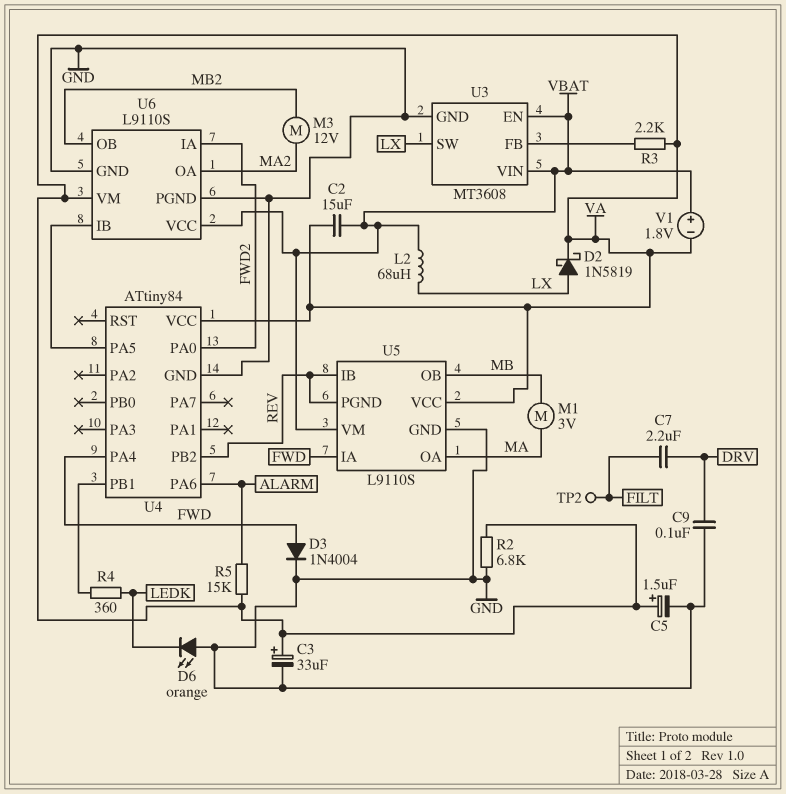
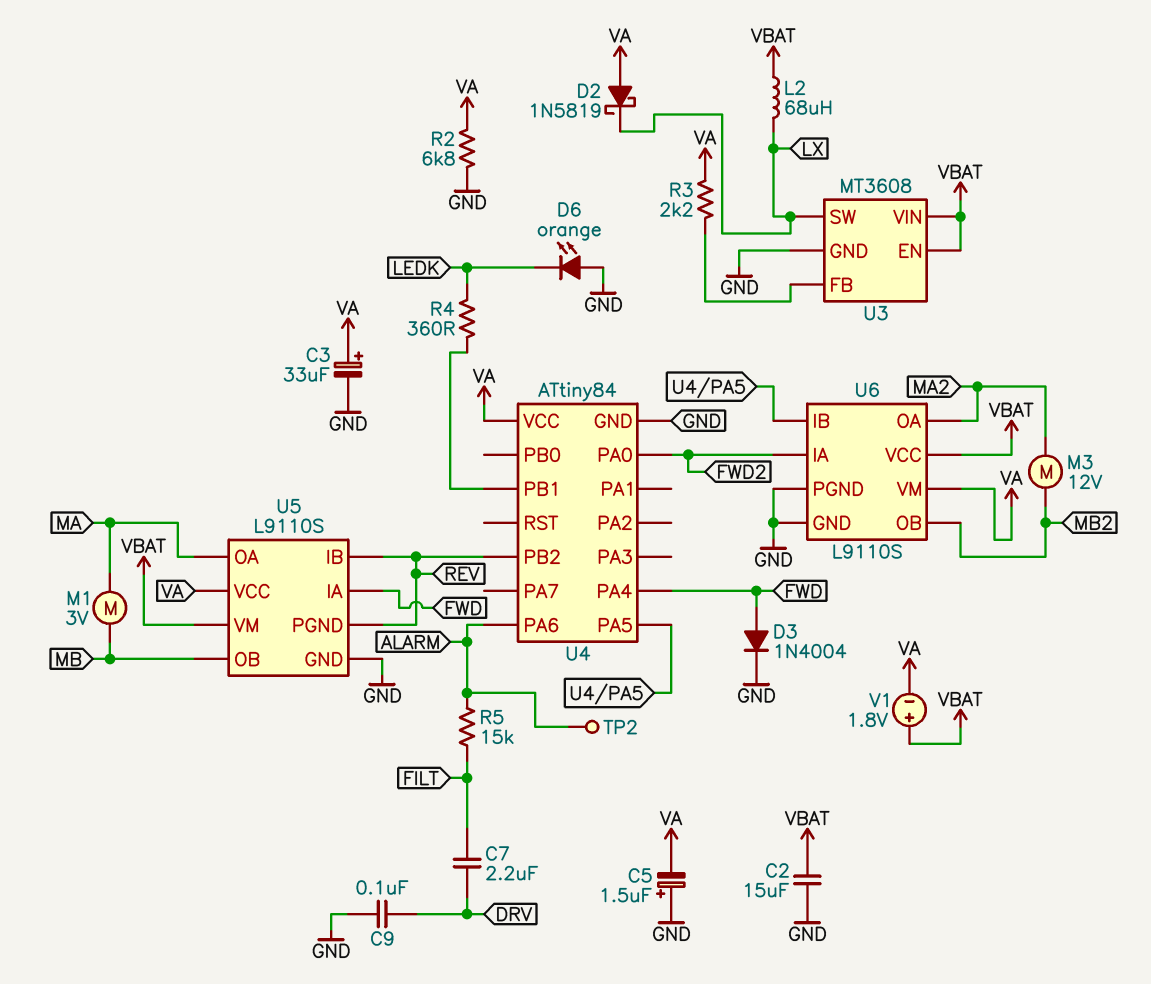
C2: 15uF (VA, VBAT) -> 15uF (GND, VBAT)
C5: 1.5uF (plus VA, minus GND) -> 1.5uF (plus GND, minus VA)
D2: schottky 1N5819 (A LX, K VA) -> schottky 1N5819 (A VA, K LX)
R5: 15k (ALARM, VA) -> 15k (ALARM, FILT)
TP2: test point (FILT) -> test point (ALARM)

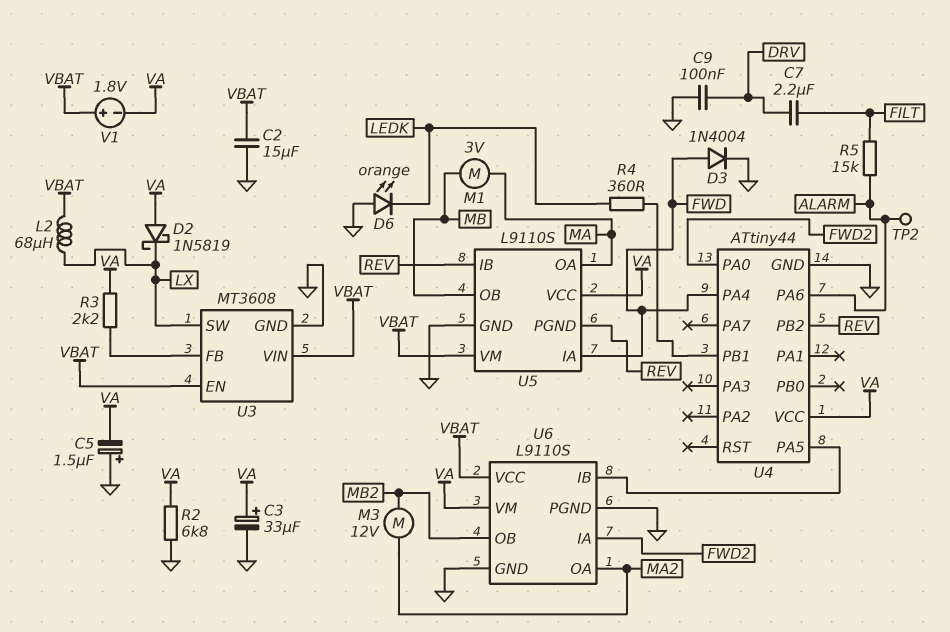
U4: ATtiny84 -> ATtiny44

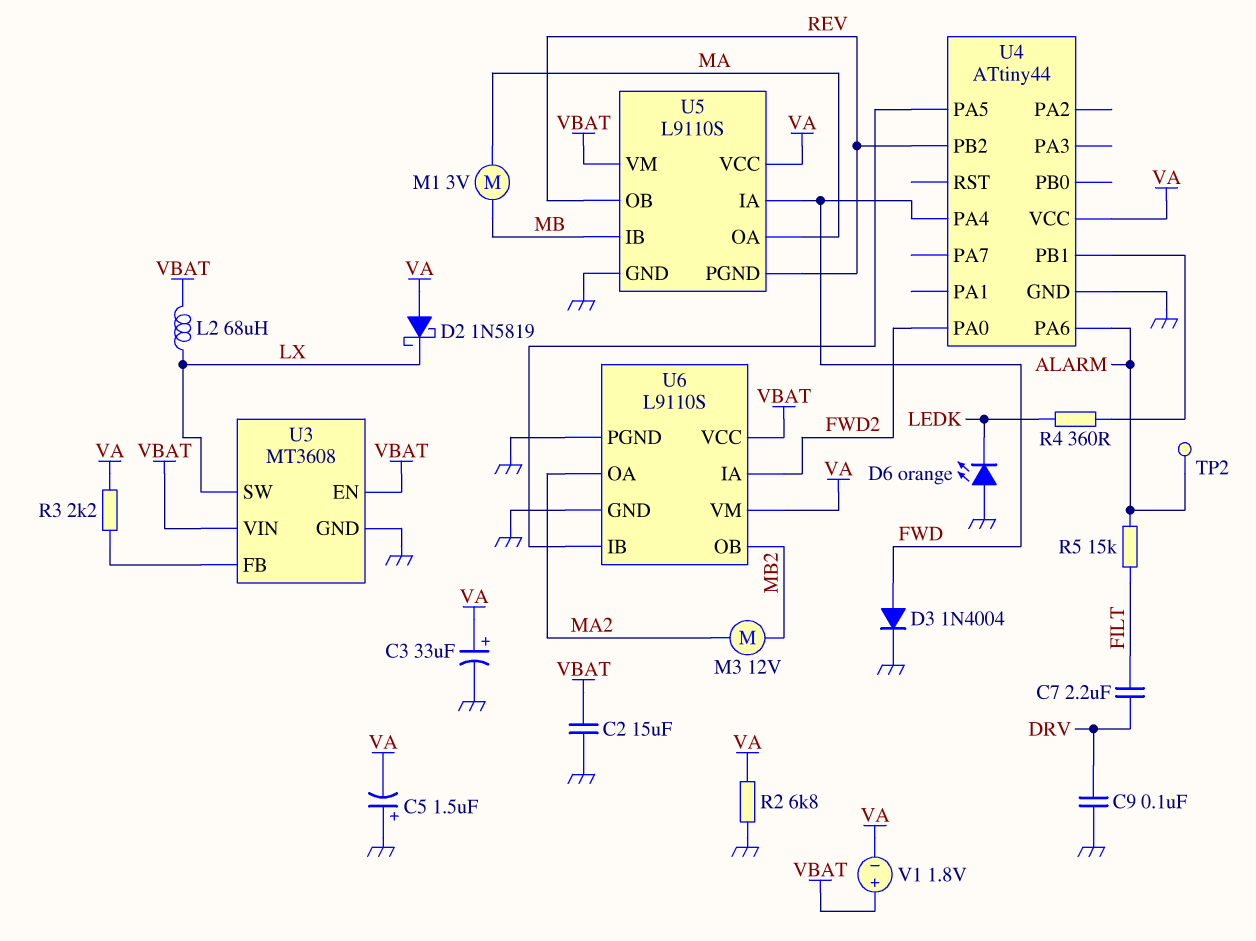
U5 pin IB: REV -> MB
U5 pin OB: MB -> REV

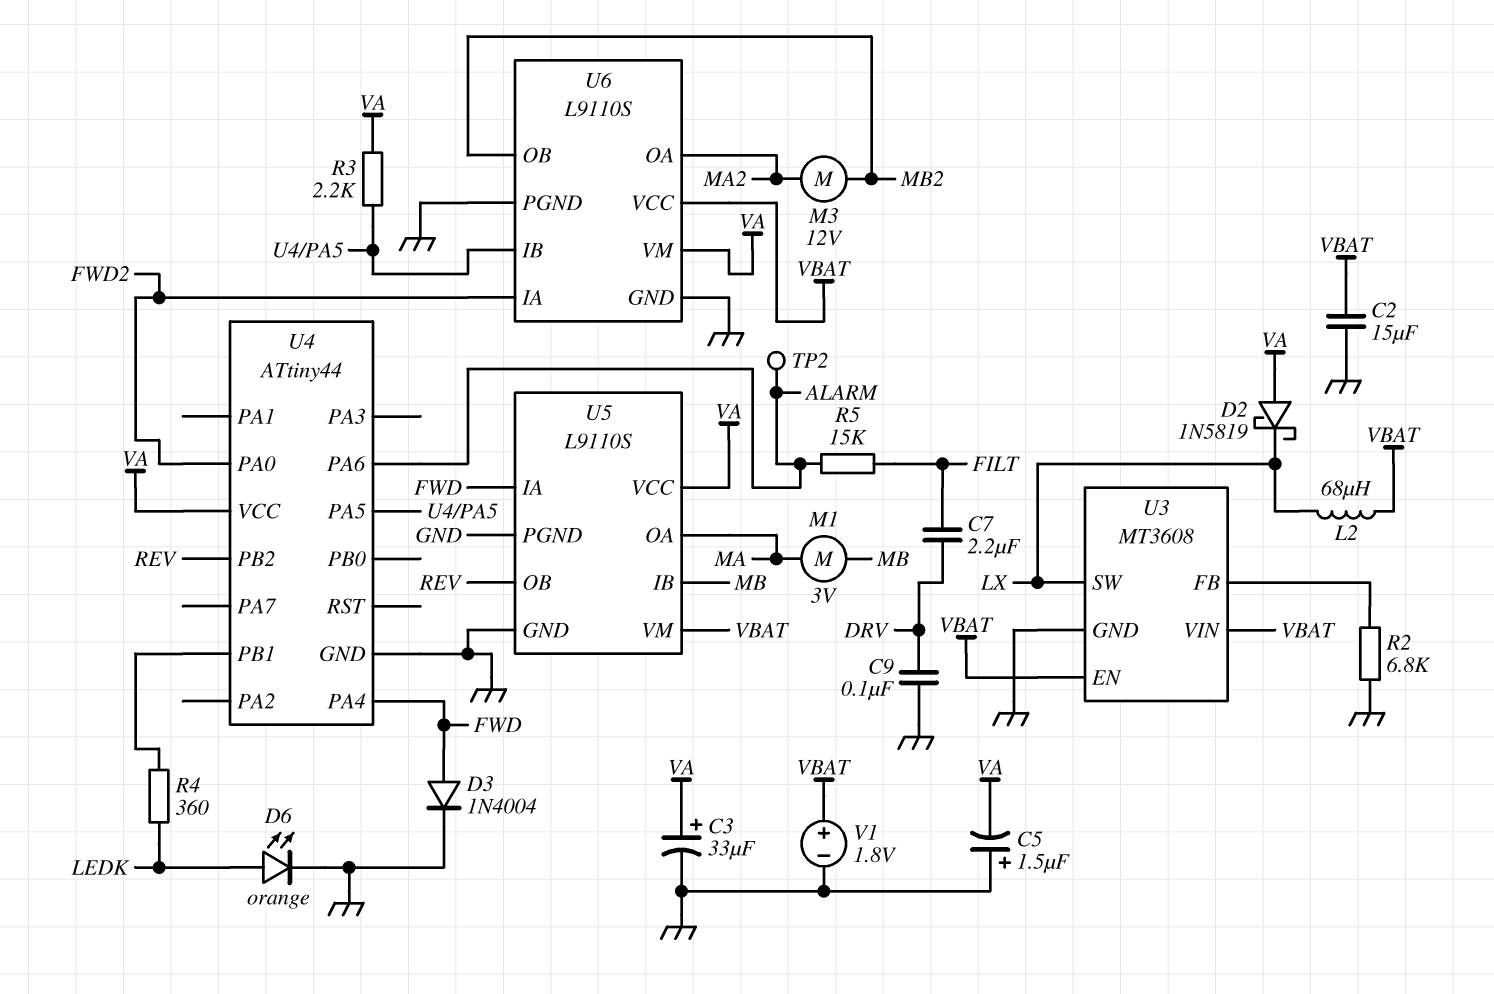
D6: LED orange (A GND, K LEDK) -> LED orange (A LEDK, K GND)
R2: 6.8k (GND, VA) -> 6.8k (GND, U3/FB)
R3: 2.2k (U3/FB, VA) -> 2.2k (U4/PA5, VA)
U5 pin PGND: REV -> GND
V1: 1.8V (plus VBAT, minus VA) -> 1.8V (plus VBAT, minus GND)

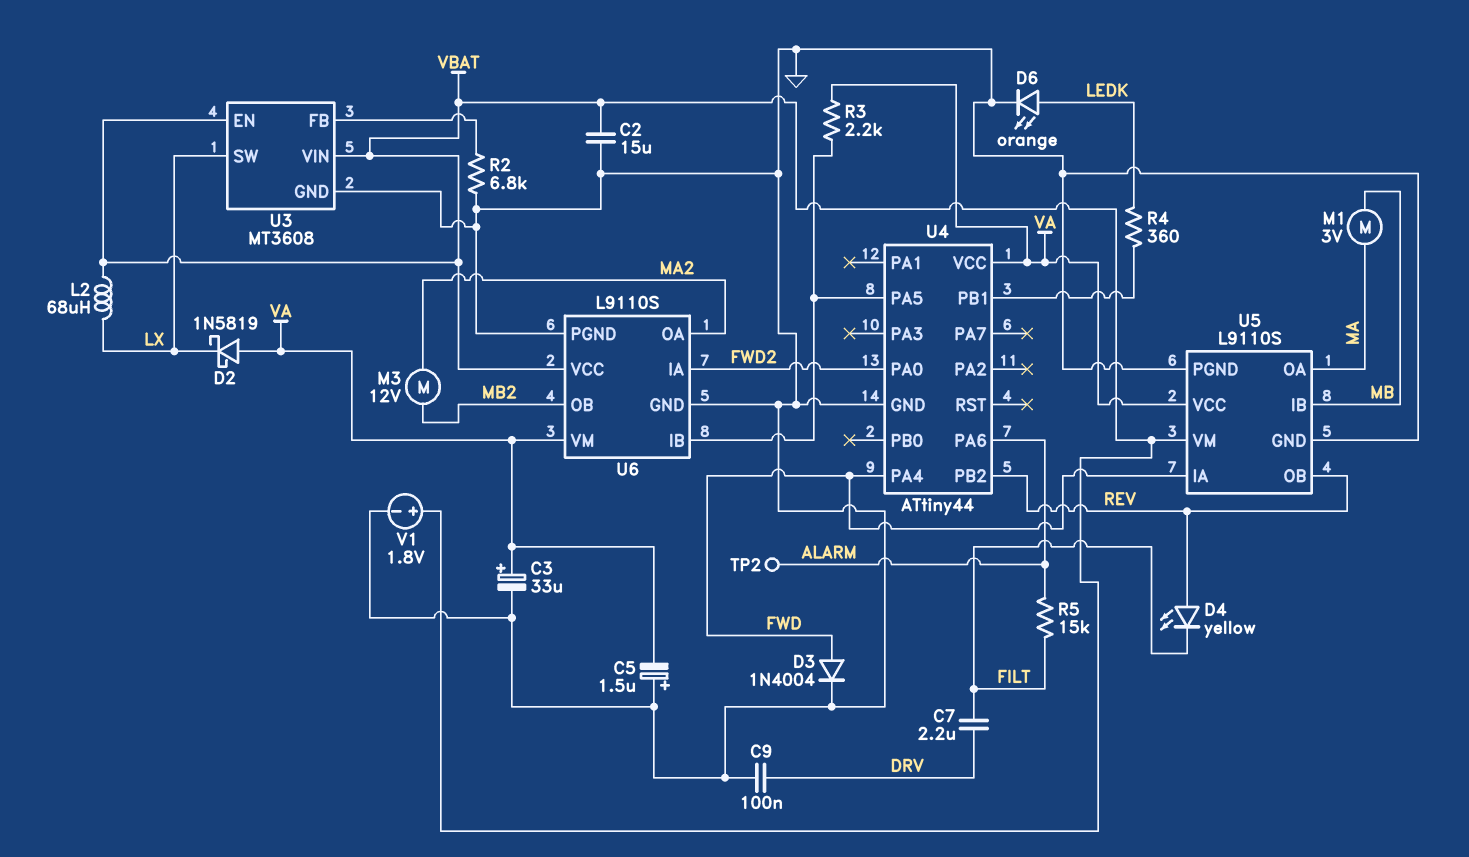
D4: none -> LED yellow (A REV, K FILT)

